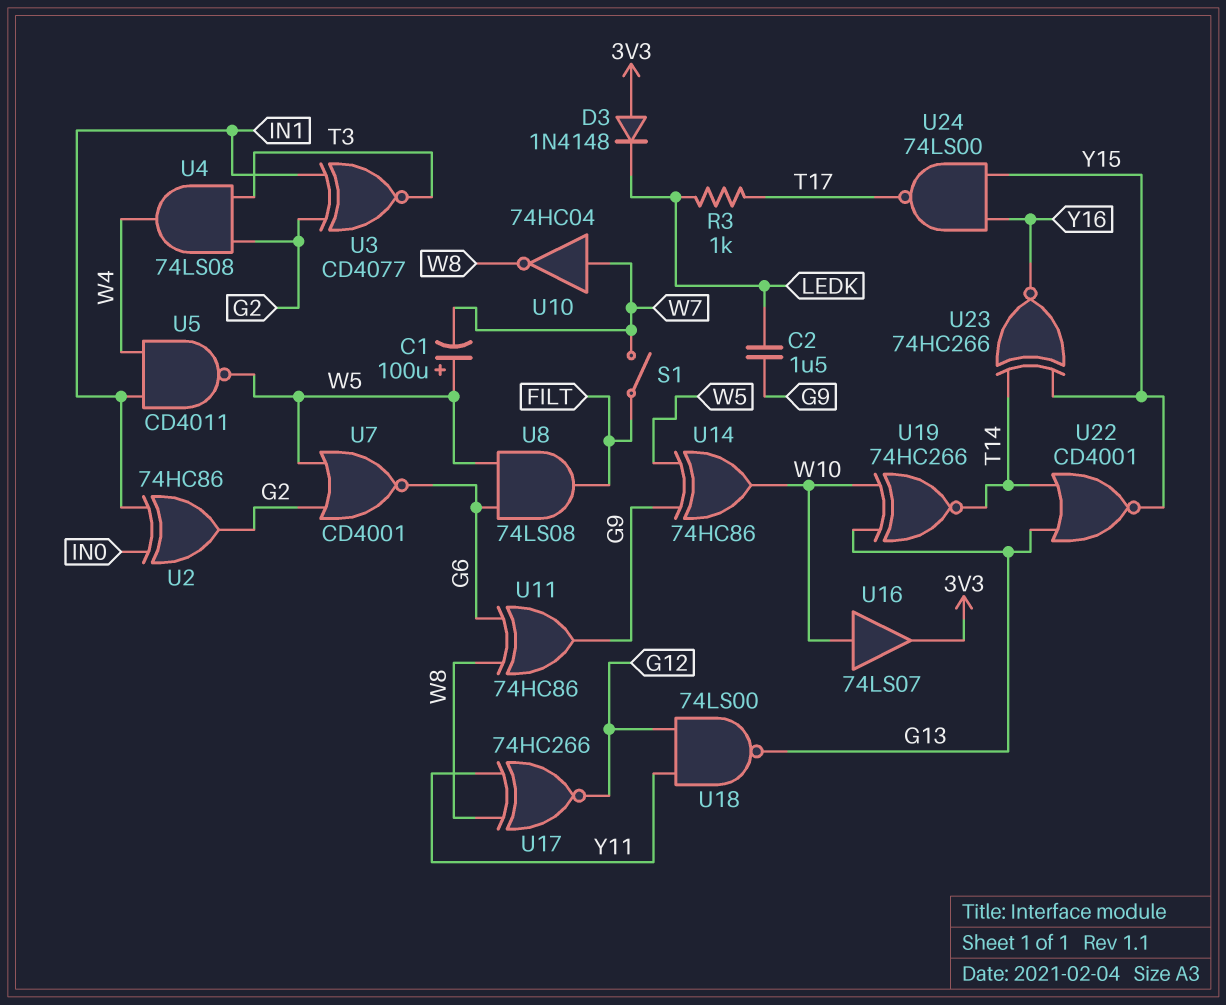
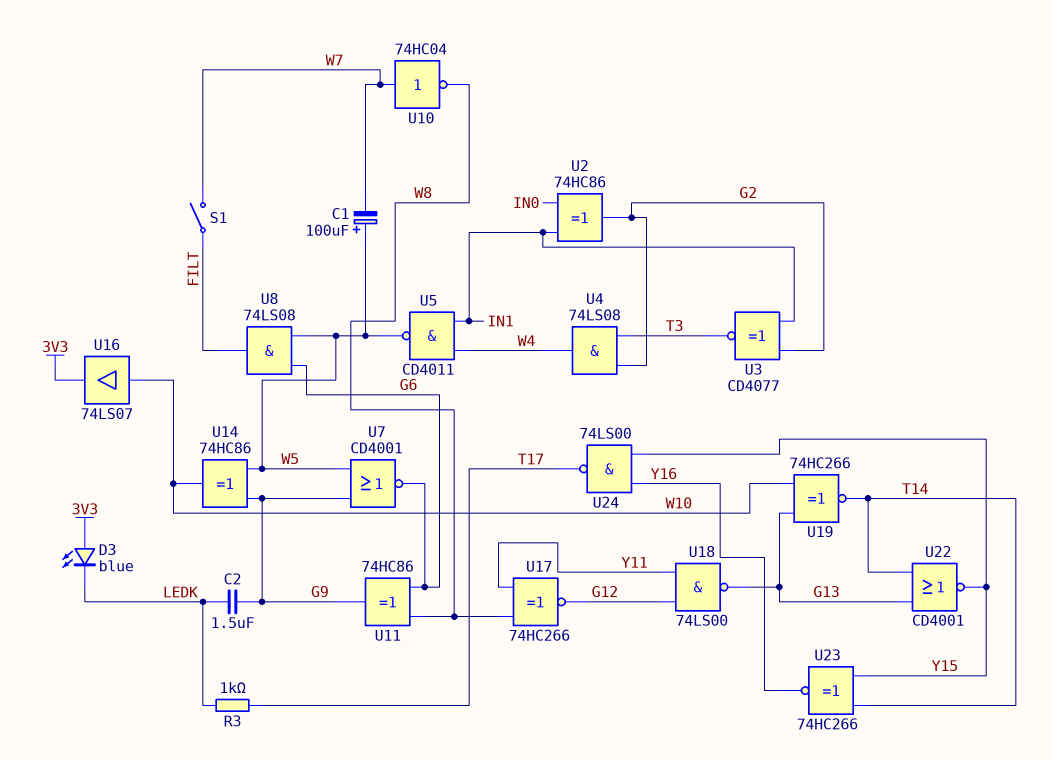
D3: diode 1N4148 (A 3V3, K LEDK) -> LED blue (A 3V3, K LEDK)
U7: NOR CD4001 (in G2, in W5, out G6) -> NOR CD4001 (in G9, in W5, out G6)

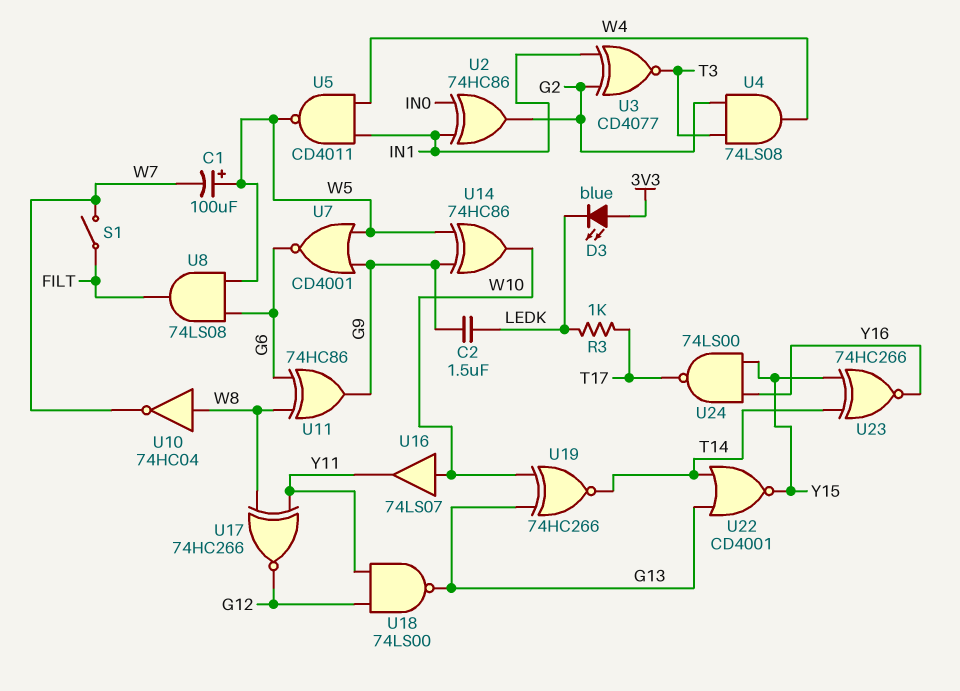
U10: NOT 74HC04 (in W7, out W8) -> NOT 74HC04 (in W8, out W7)
U16: buffer 74LS07 (in W10, out 3V3) -> buffer 74LS07 (in W10, out Y11)

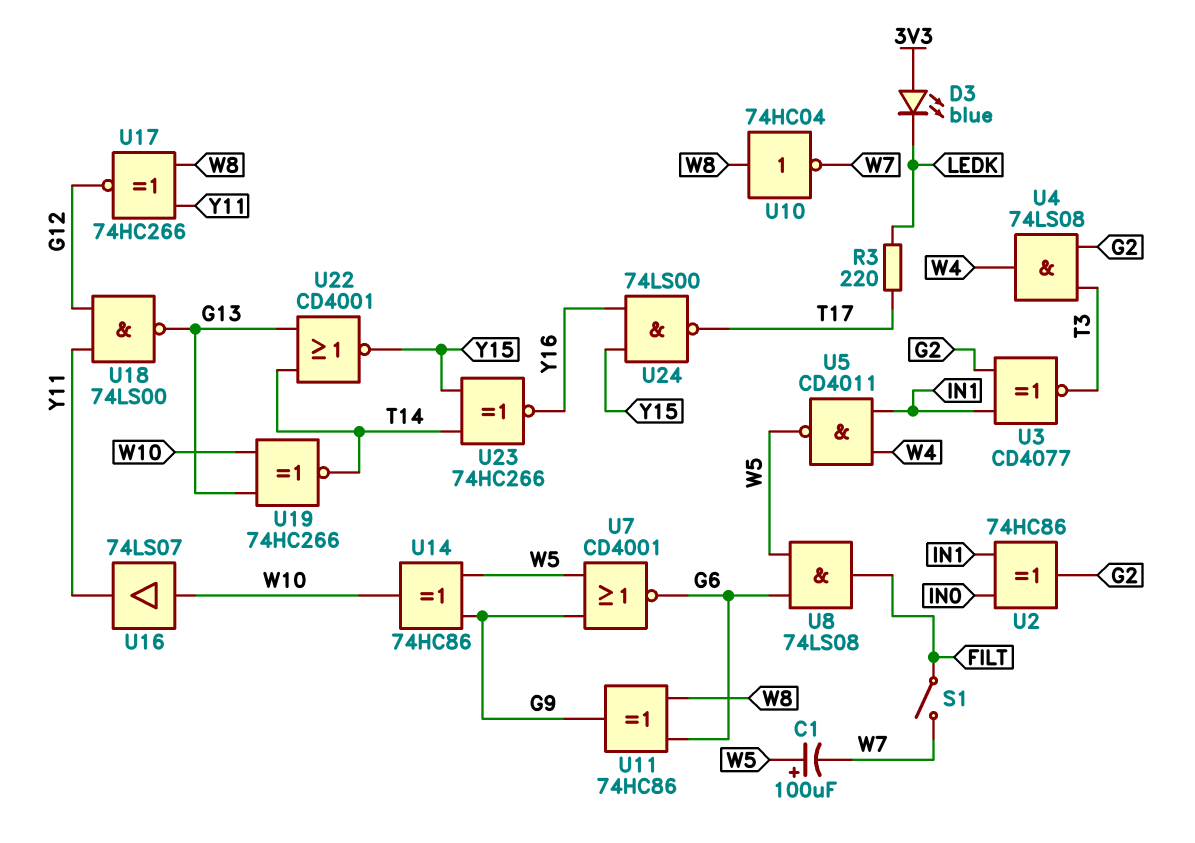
C2: 1.5uF (G9, LEDK) -> none
R3: 1k (LEDK, T17) -> 220 (LEDK, T17)

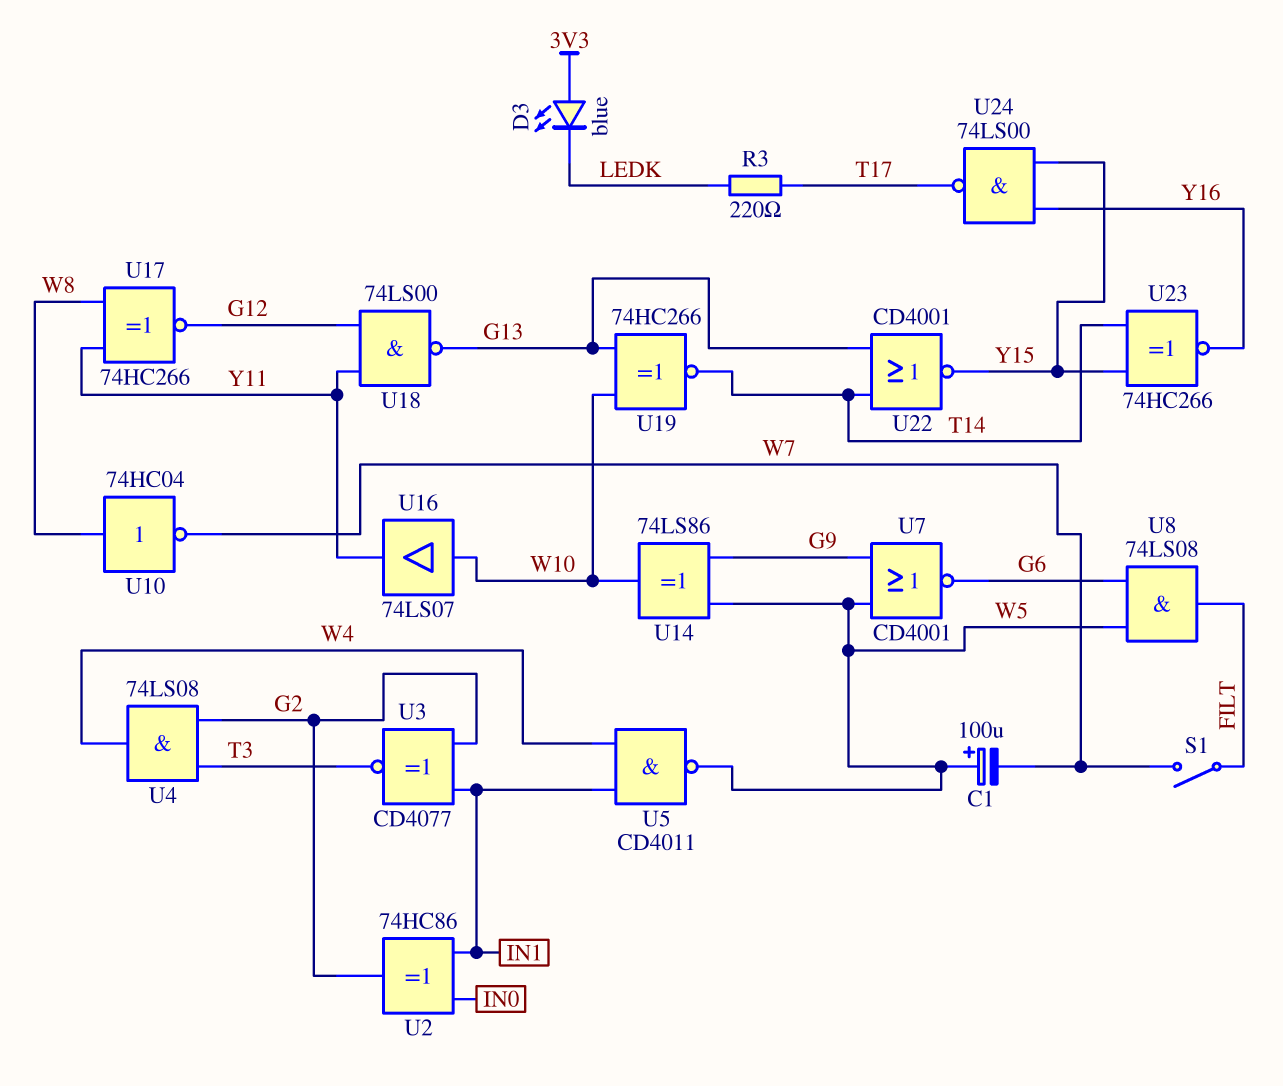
U11: XOR 74HC86 (in G6, in W8, out G9) -> none
U14: XOR 74HC86 (in G9, in W5, out W10) -> XOR 74LS86 (in G9, in W5, out W10)

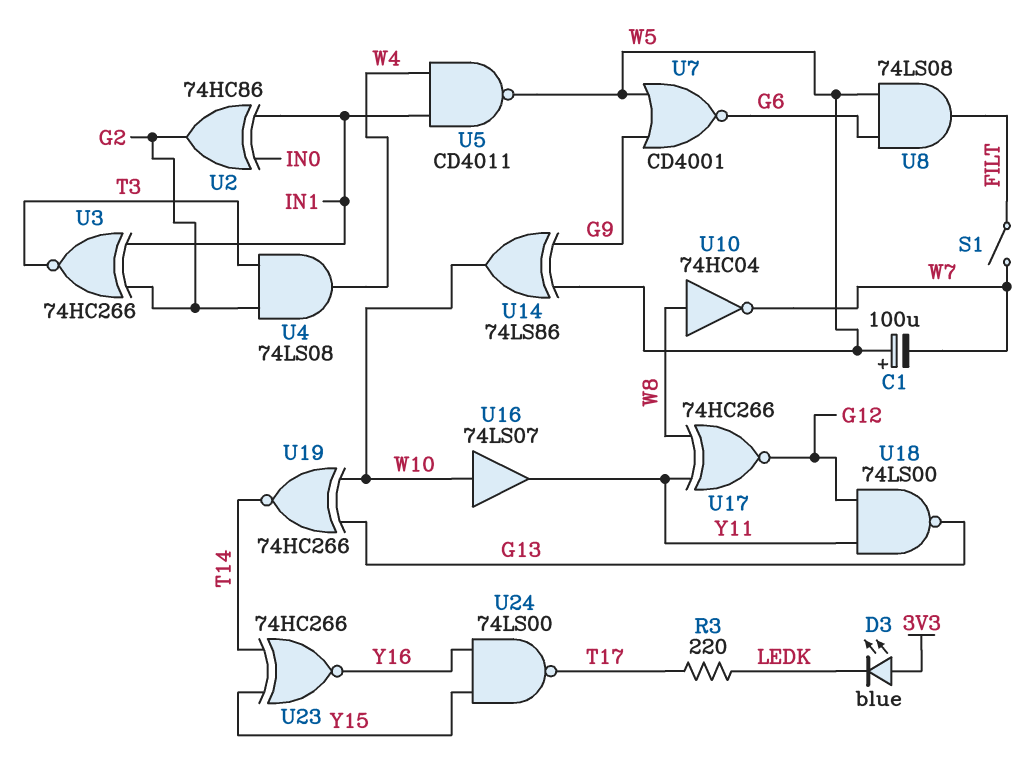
U3: XNOR CD4077 (in G2, in IN1, out T3) -> XNOR 74HC266 (in G2, in IN1, out T3)
U22: NOR CD4001 (in G13, in T14, out Y15) -> none

